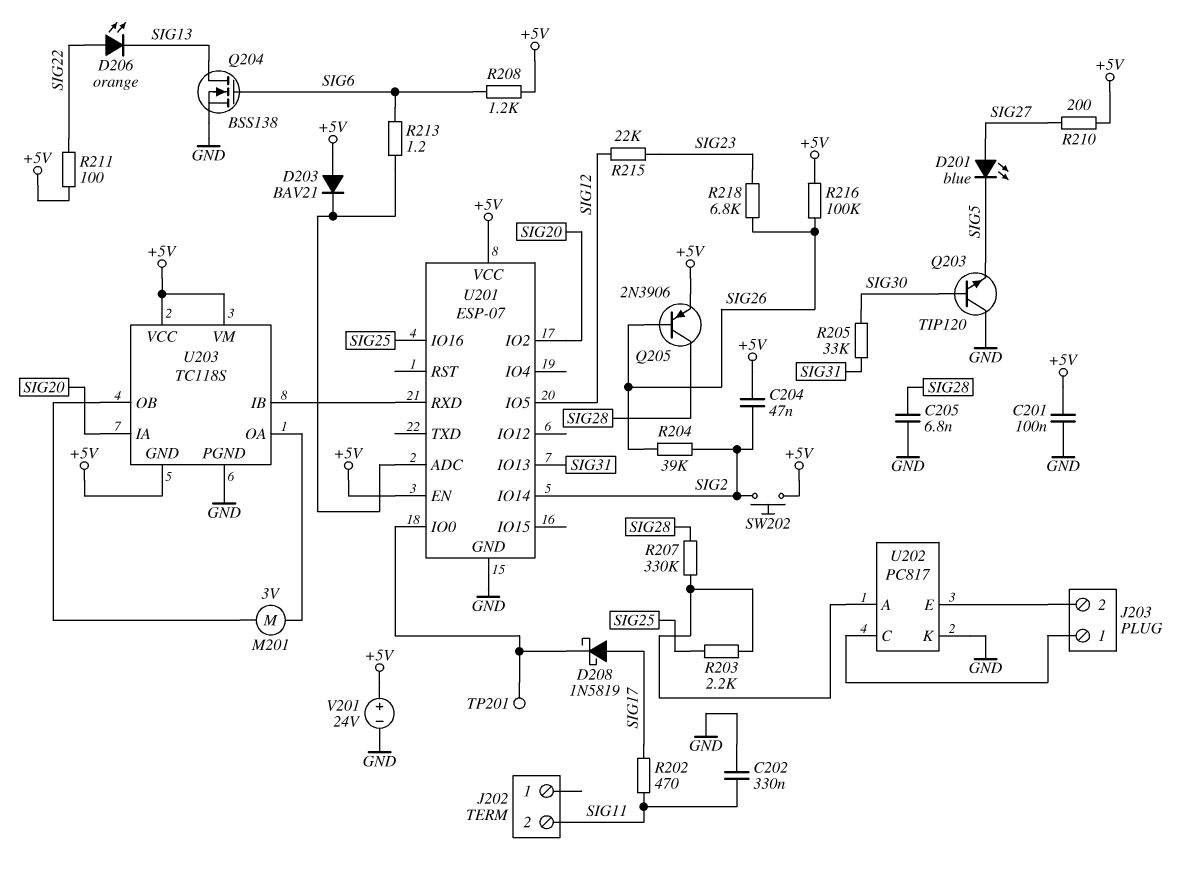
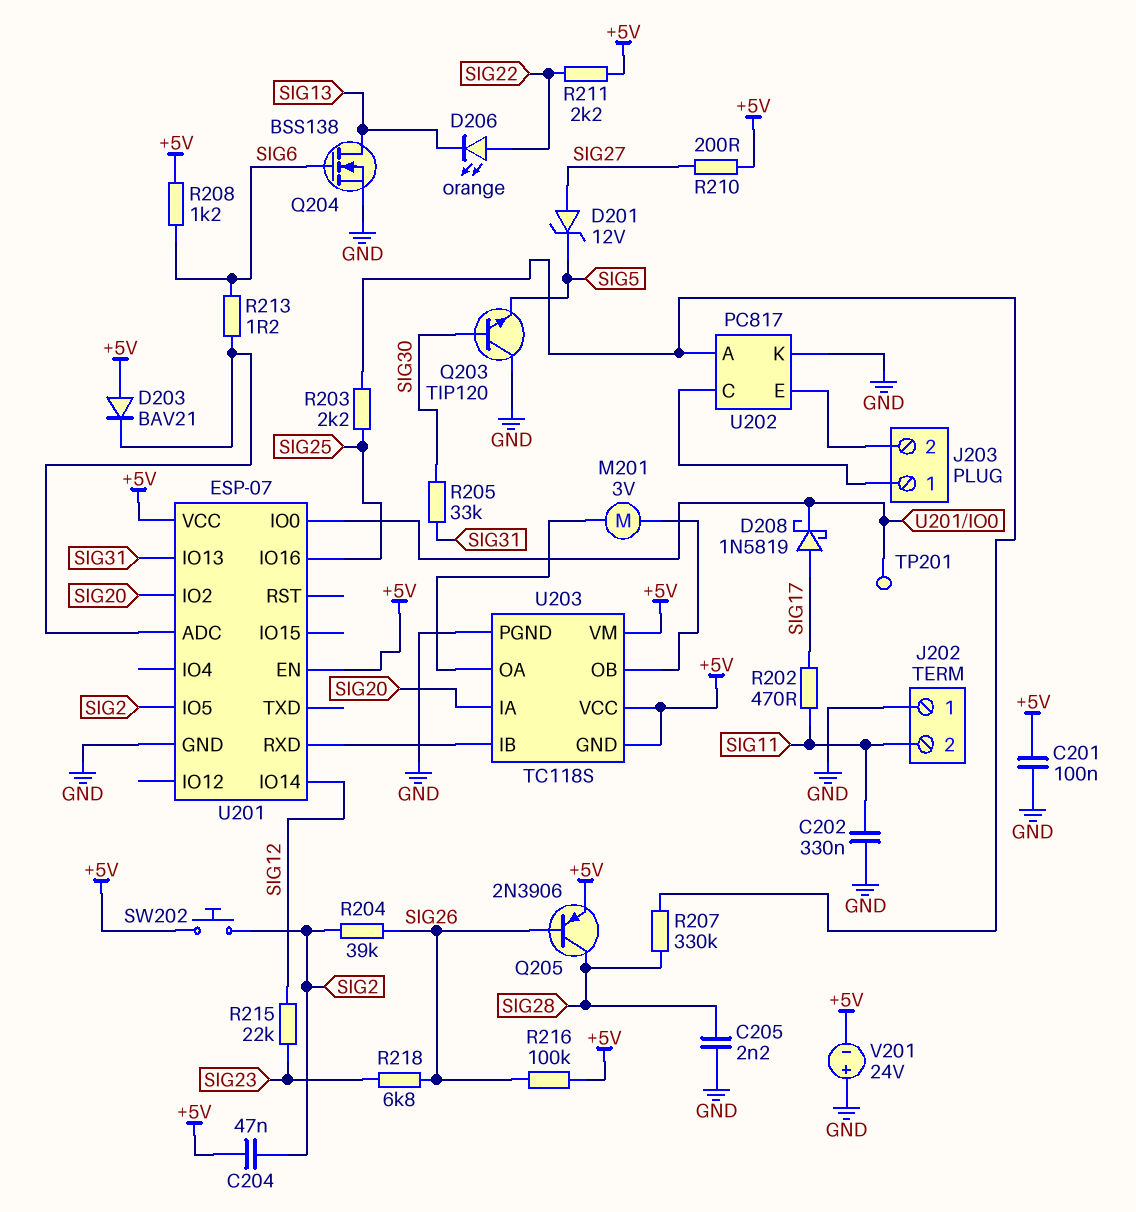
C205: 6.8nF (GND, SIG28) -> 2.2nF (GND, SIG28)
D201: LED blue (A SIG27, K SIG5) -> zener 12V (A SIG27, K SIG5)
J202 pin 1: none -> GND
R211: 100 (+5V, SIG22) -> 2.2k (+5V, SIG22)
U201 pin IO5: SIG12 -> SIG2
U201 pin IO14: SIG2 -> SIG12
V201: 24V (plus +5V, minus GND) -> 24V (plus GND, minus +5V)

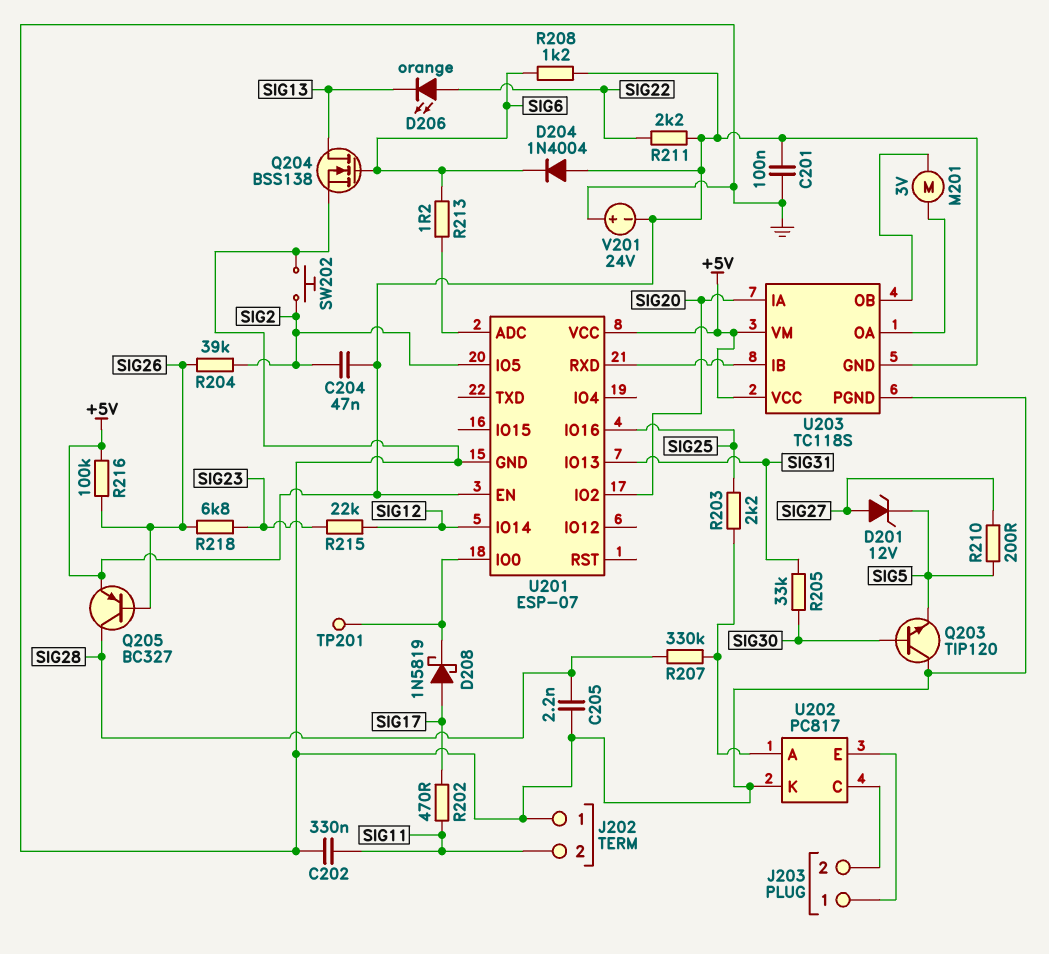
D203: diode BAV21 (A +5V, K U201/ADC) -> none
D204: none -> diode 1N4004 (A +5V, K SIG6)
Q205: PNP 2N3906 (B SIG26, C SIG28, E +5V) -> PNP BC327 (B SIG26, C SIG28, E +5V)
R210: 200 (+5V, SIG27) -> 200 (SIG5, SIG27)
SW202: button (+5V, SIG2) -> button (GND, SIG2)
U202 pin C: J203/1 -> J203/2
U202 pin E: J203/2 -> J203/1

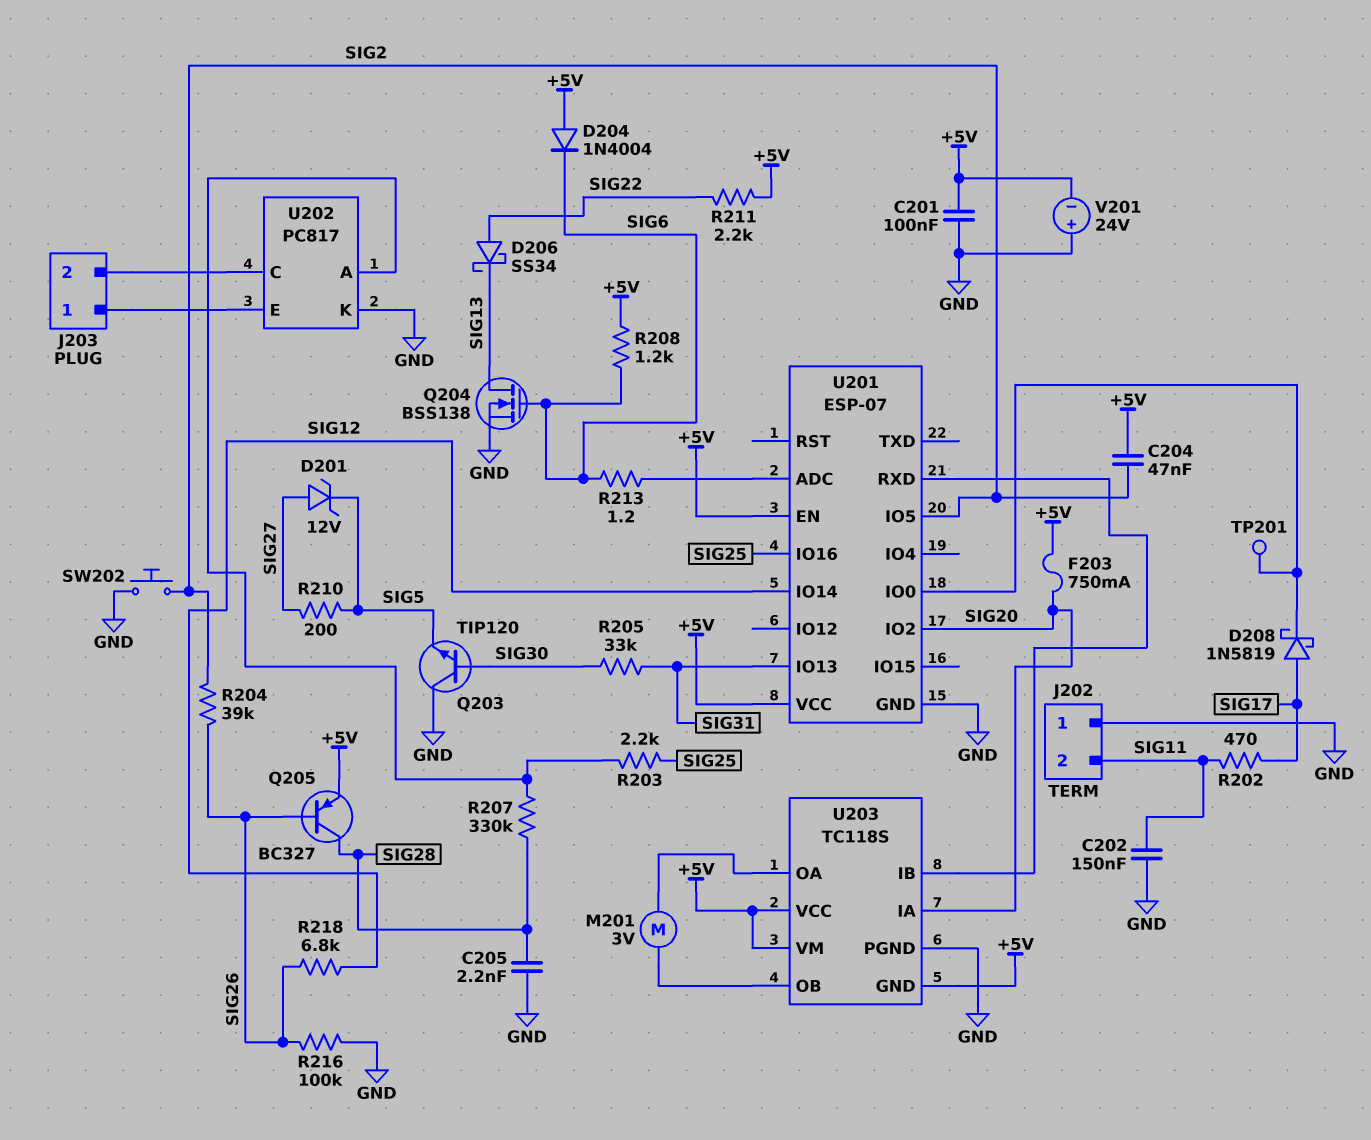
C202: 330nF (GND, SIG11) -> 150nF (GND, SIG11)
D206: LED orange (A SIG22, K SIG13) -> schottky SS34 (A SIG22, K SIG13)
F203: none -> 750mA (+5V, SIG20)
R215: 22k (SIG12, SIG23) -> none
R216: 100k (+5V, SIG26) -> 100k (GND, SIG26)
R218: 6.8k (SIG23, SIG26) -> 6.8k (SIG12, SIG26)

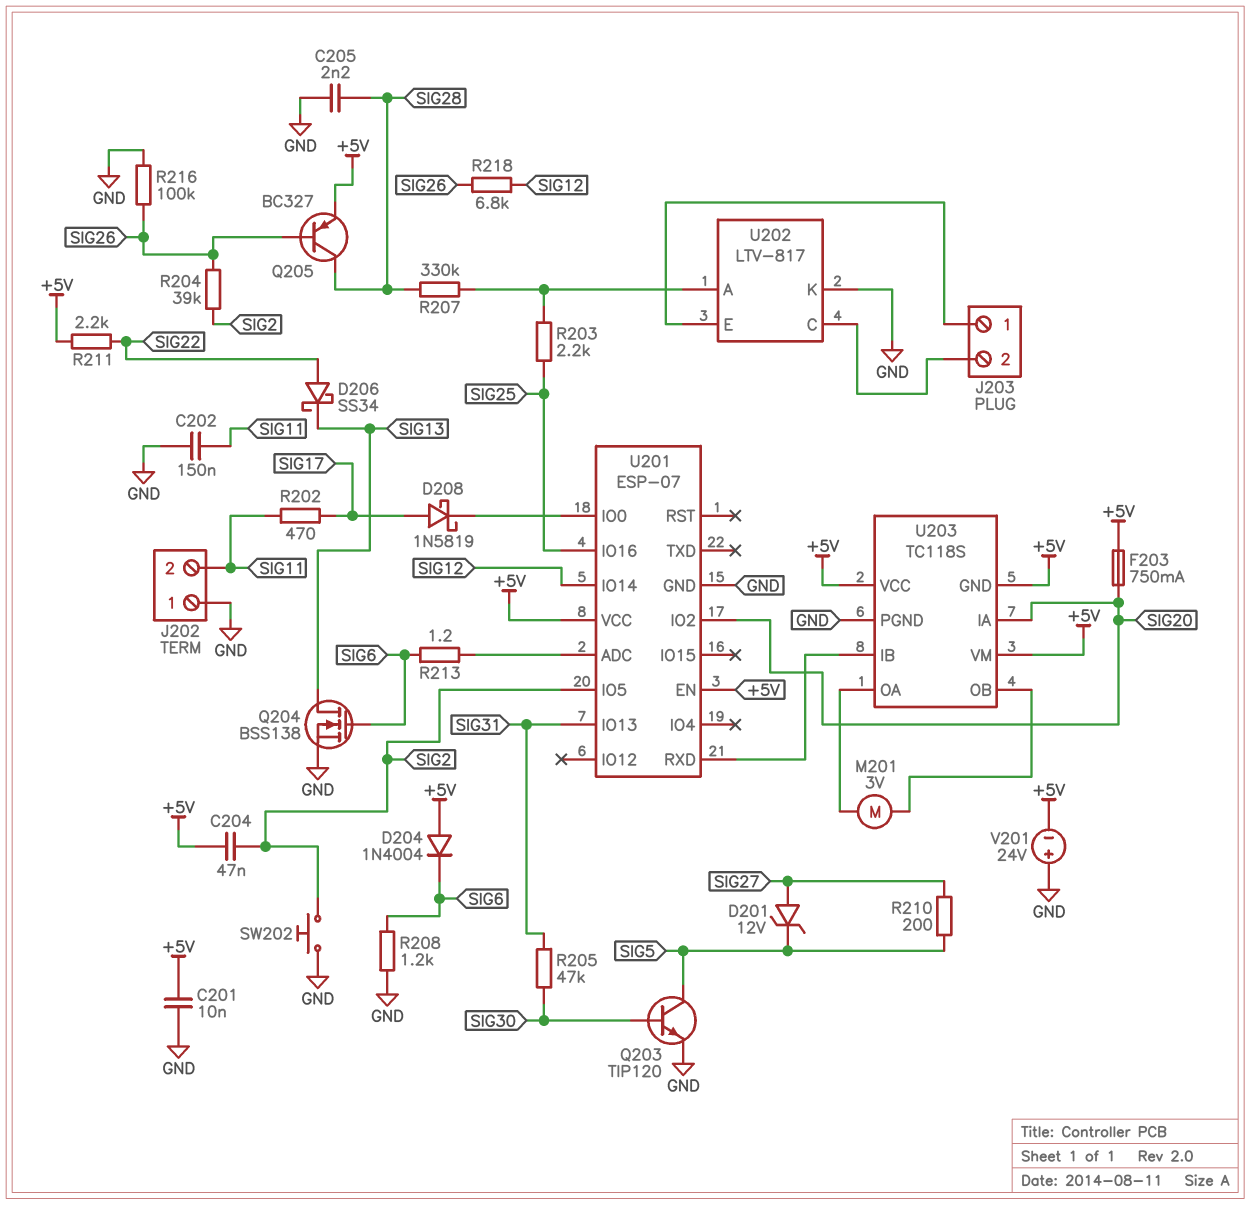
C201: 100nF (+5V, GND) -> 10nF (+5V, GND)
Q203: NPN TIP120 (B SIG30, C GND, E SIG5) -> NPN TIP120 (B SIG30, C SIG5, E GND)
R205: 33k (SIG30, SIG31) -> 47k (SIG30, SIG31)
R208: 1.2k (+5V, SIG6) -> 1.2k (GND, SIG6)
TP201: test point (U201/IO0) -> none
U202: PC817 -> LTV-817

